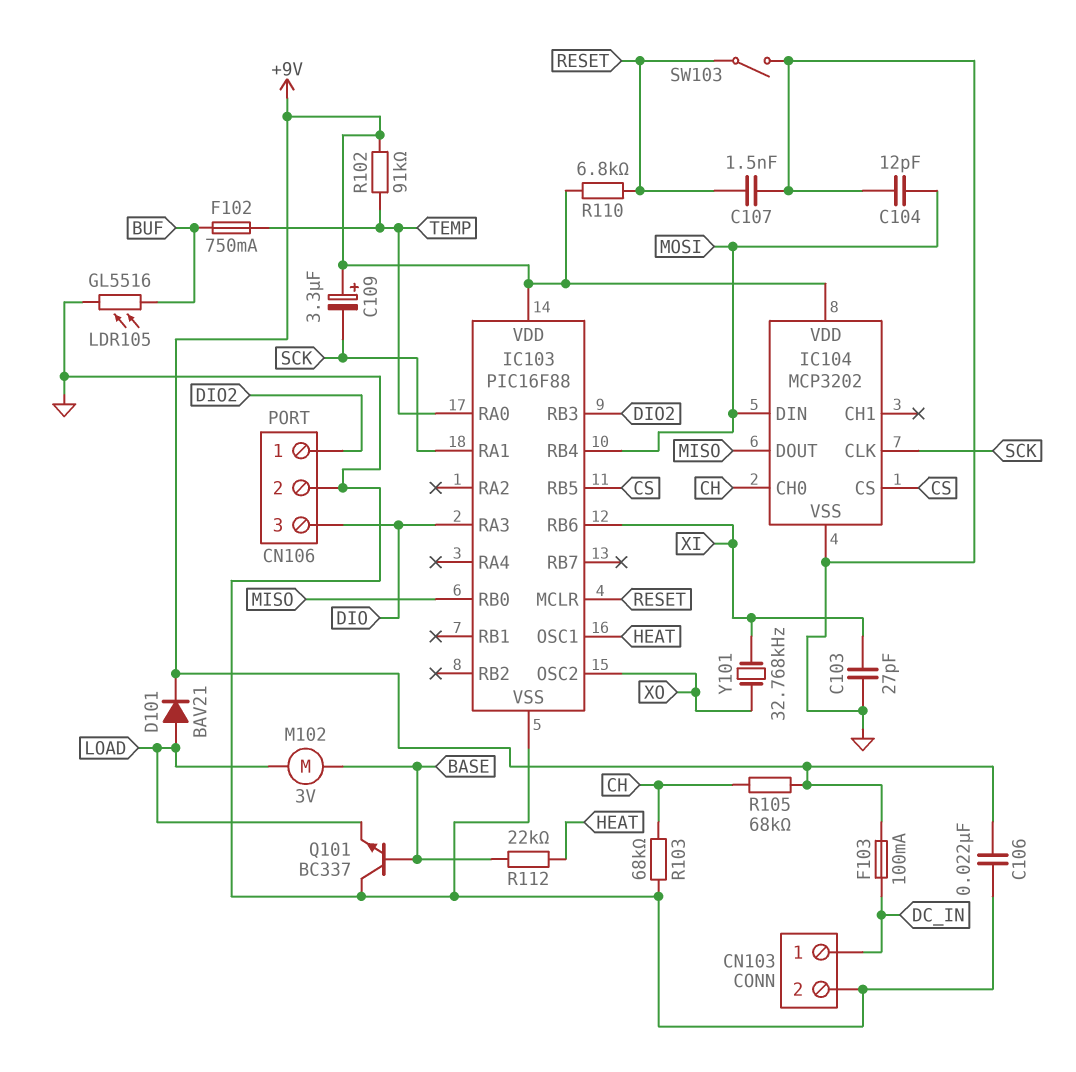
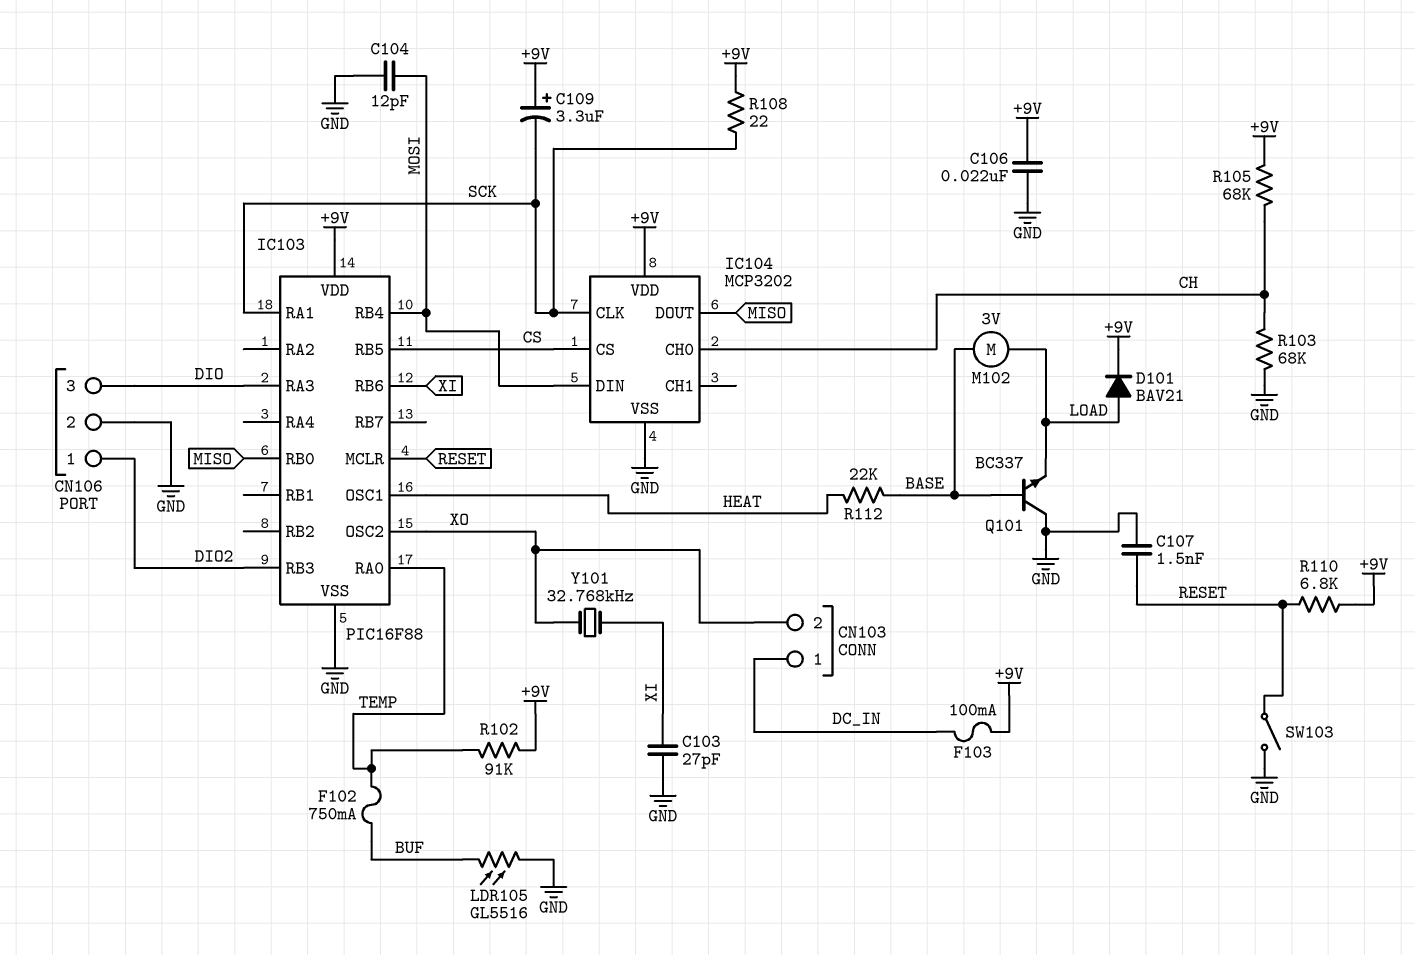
CN103 pin 2: GND -> XO
R108: none -> 22 (+9V, SCK)

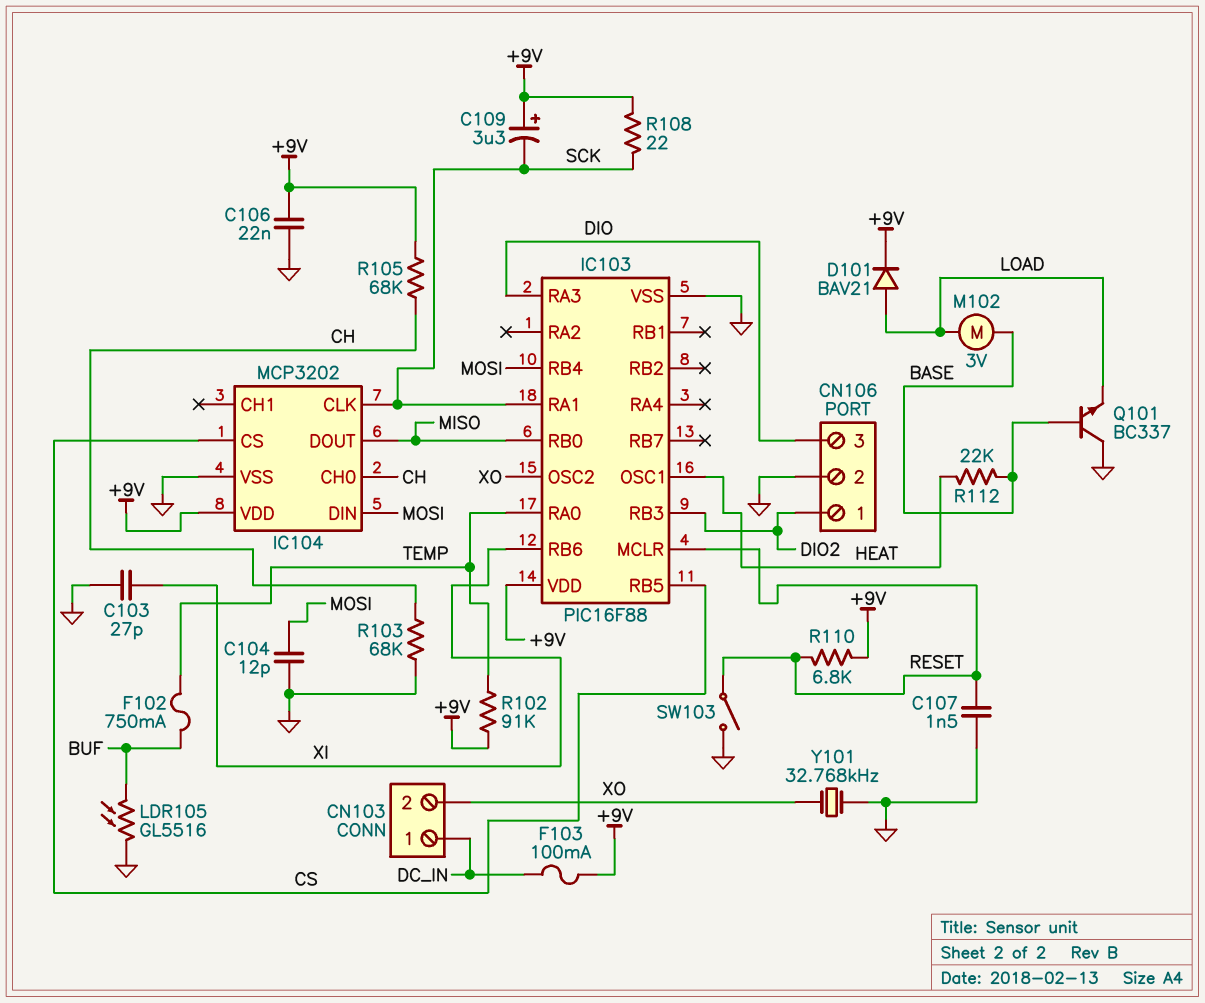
Y101: 32.768kHz (XI, XO) -> 32.768kHz (GND, XO)

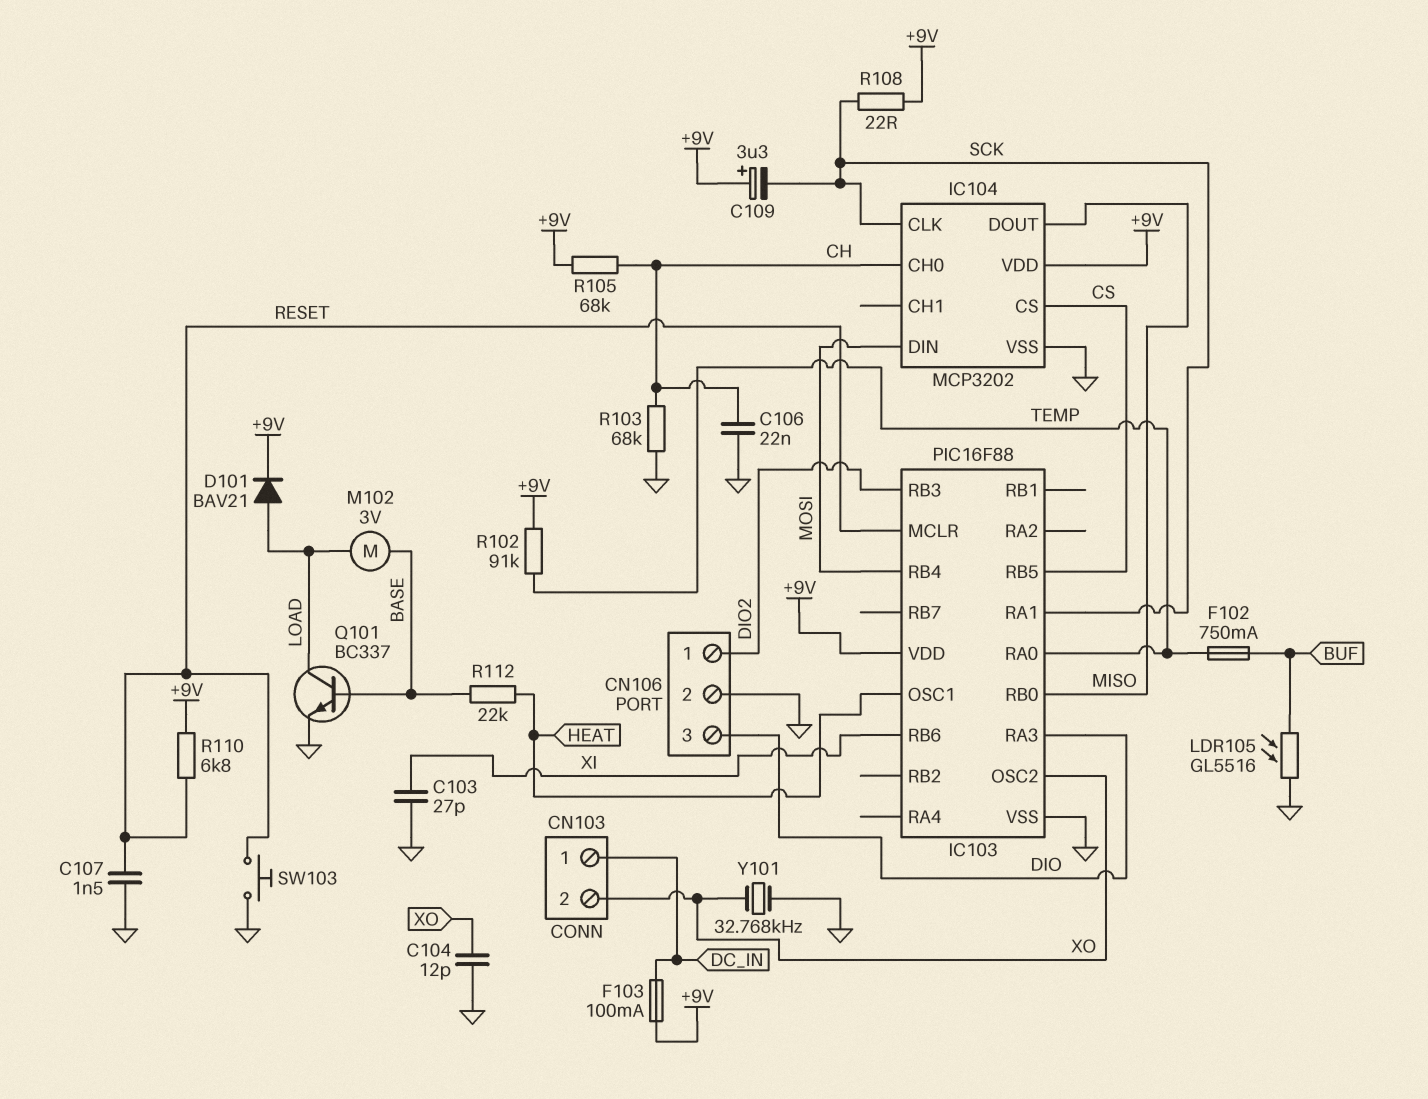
C104: 12pF (GND, MOSI) -> 12pF (GND, XO)
C106: 22nF (+9V, GND) -> 22nF (CH, GND)
Q101: NPN BC337 (B BASE, C GND, E LOAD) -> NPN BC337 (B BASE, C LOAD, E GND)
SW103: switch (GND, RESET) -> button (GND, RESET)

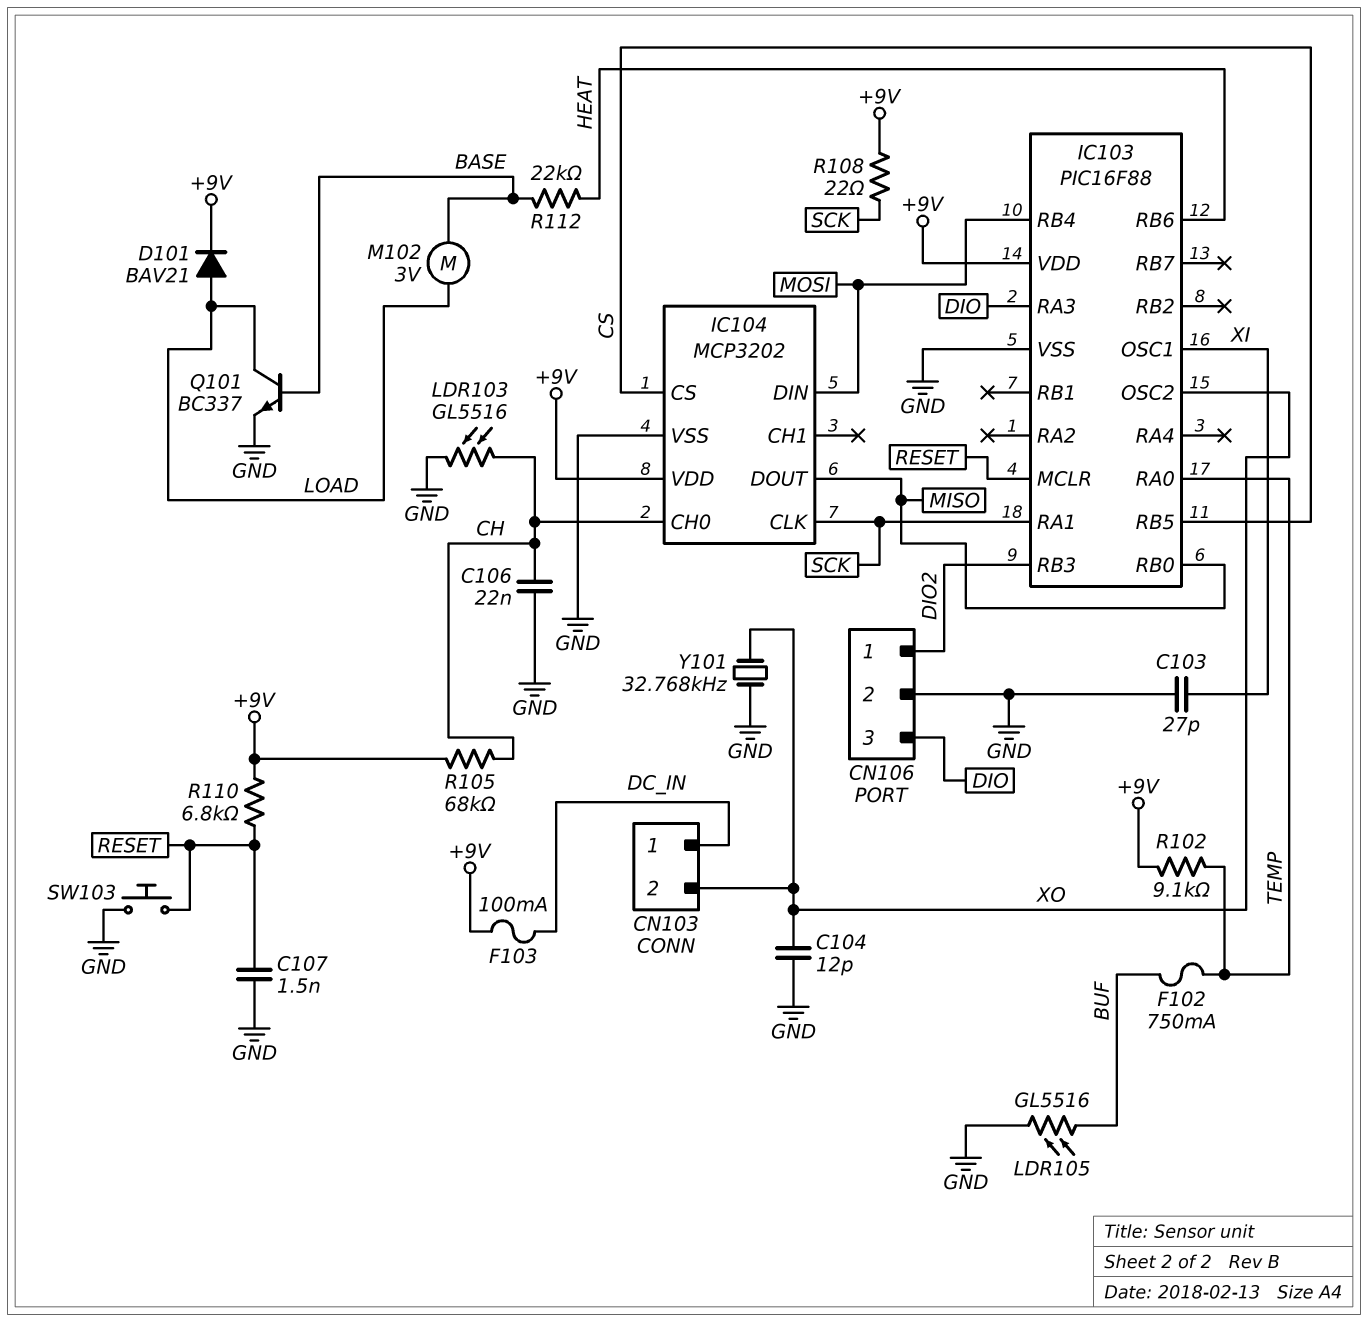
C109: 3.3uF (plus +9V, minus SCK) -> none
IC103 pin OSC1: HEAT -> XI
IC103 pin RB6: XI -> HEAT
LDR103: none -> GL5516 (CH, GND)
R102: 91k (+9V, TEMP) -> 9.1k (+9V, TEMP)
R103: 68k (CH, GND) -> none

